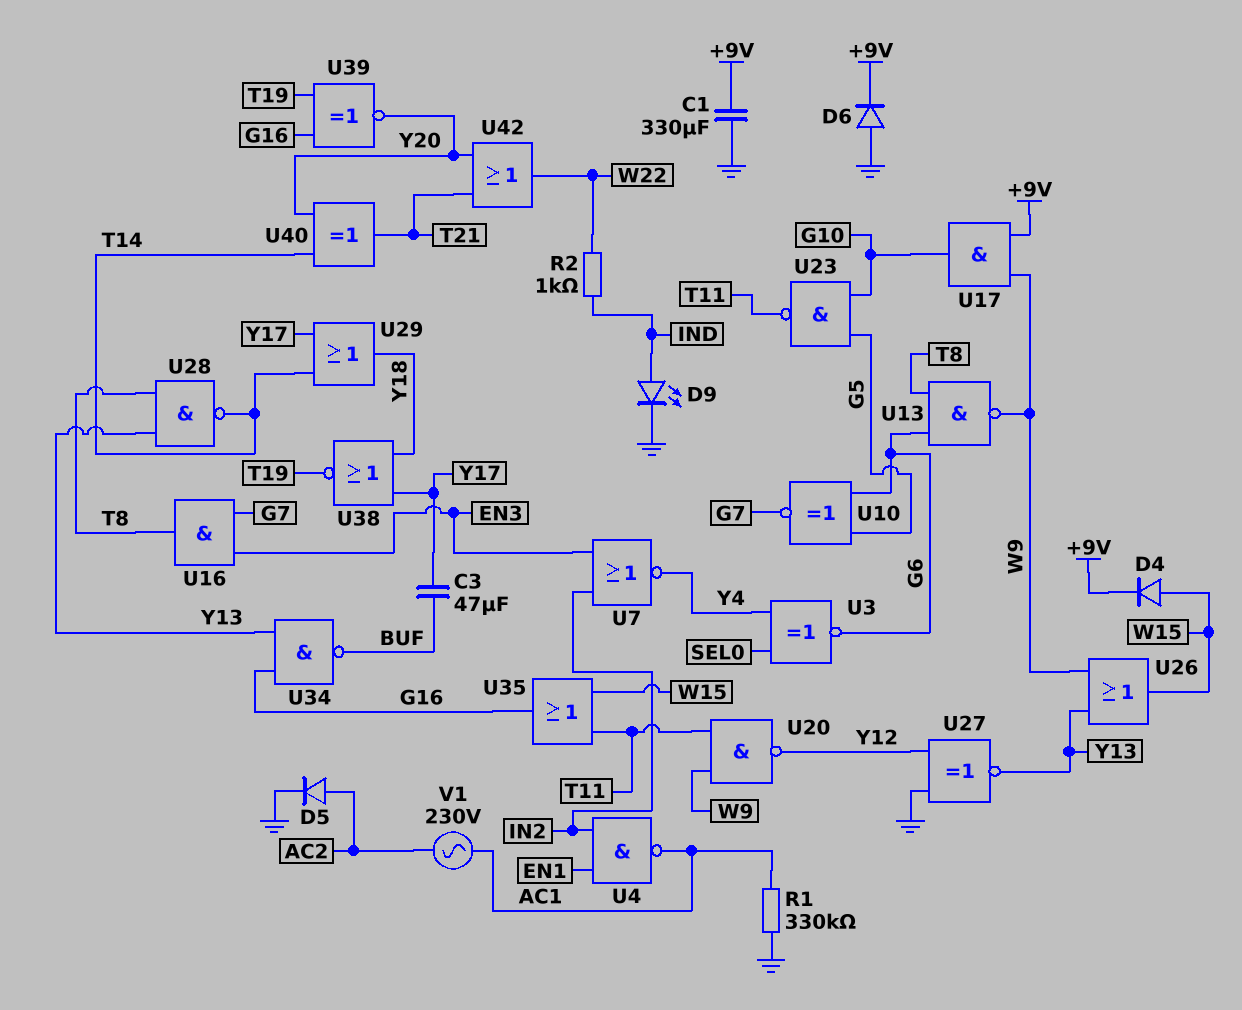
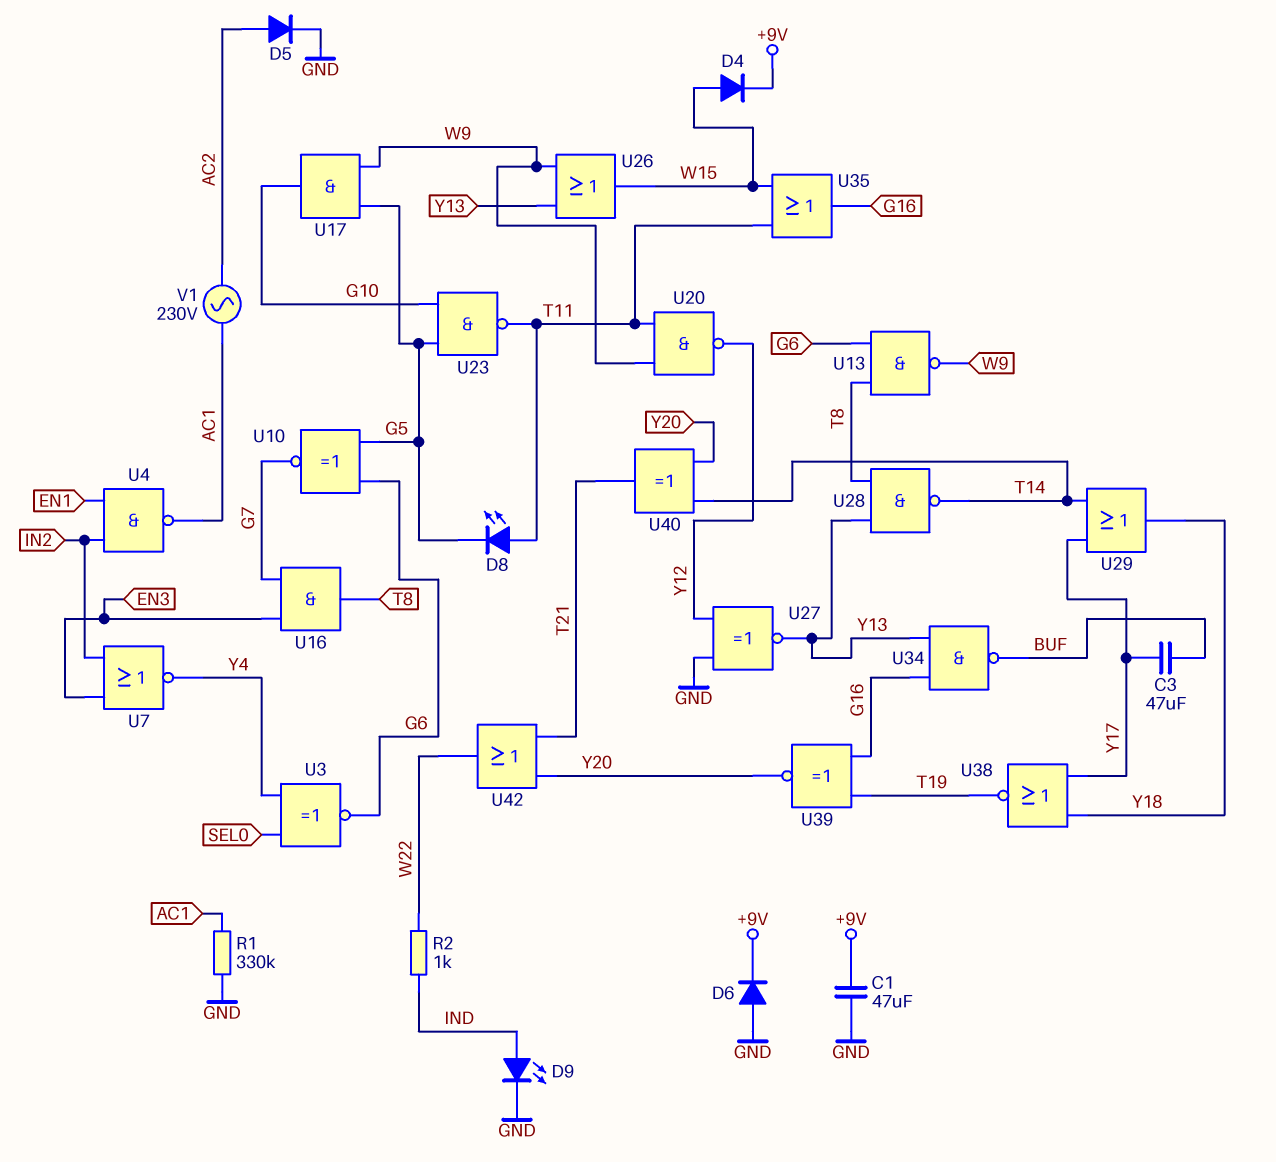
C1: 330uF (+9V, GND) -> 47uF (+9V, GND)
D8: none -> LED (A T11, K G5)
U17: AND (in +9V, in W9, out G10) -> AND (in G5, in W9, out G10)

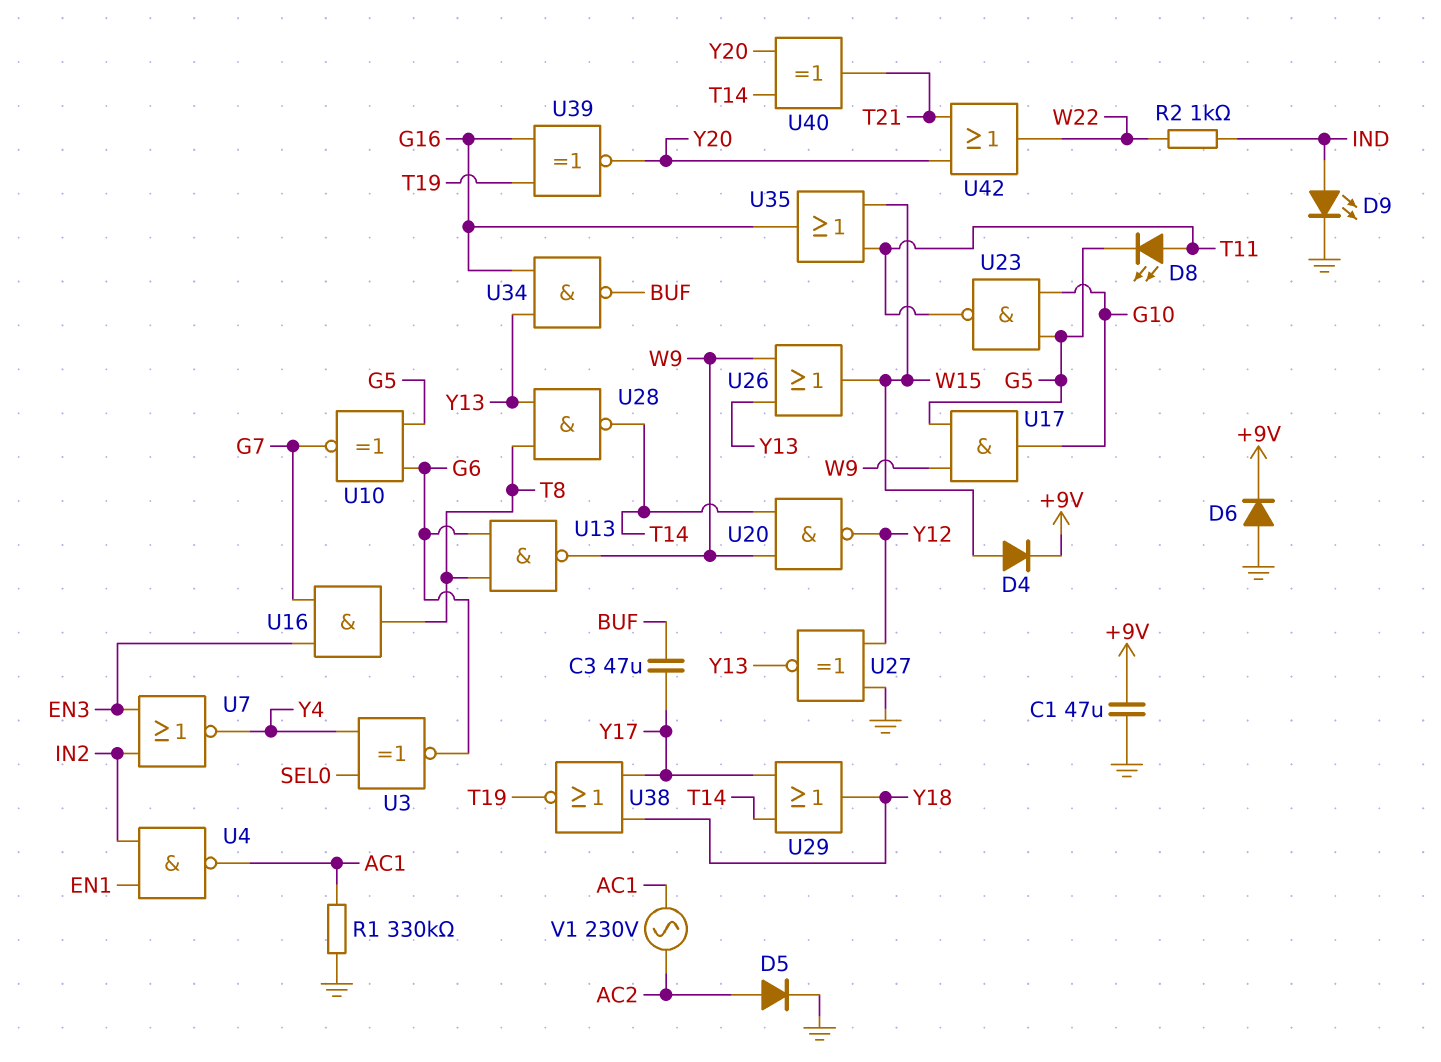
U20: NAND (in T11, in W9, out Y12) -> NAND (in T14, in W9, out Y12)

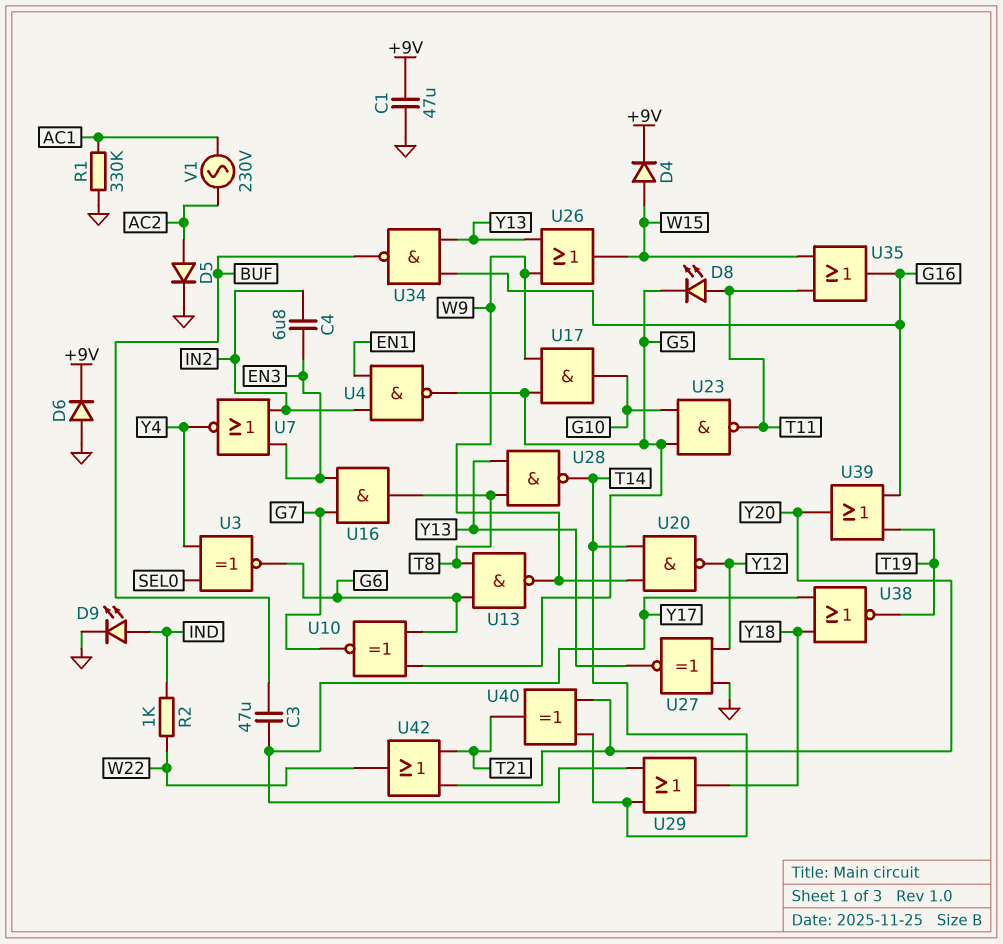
C4: none -> 6.8uF (EN3, IN2)
U4: NAND (in EN1, in IN2, out AC1) -> NAND (in EN1, in IN2, out G5)
U39: XNOR (in G16, in T19, out Y20) -> OR (in G16, in T19, out Y20)

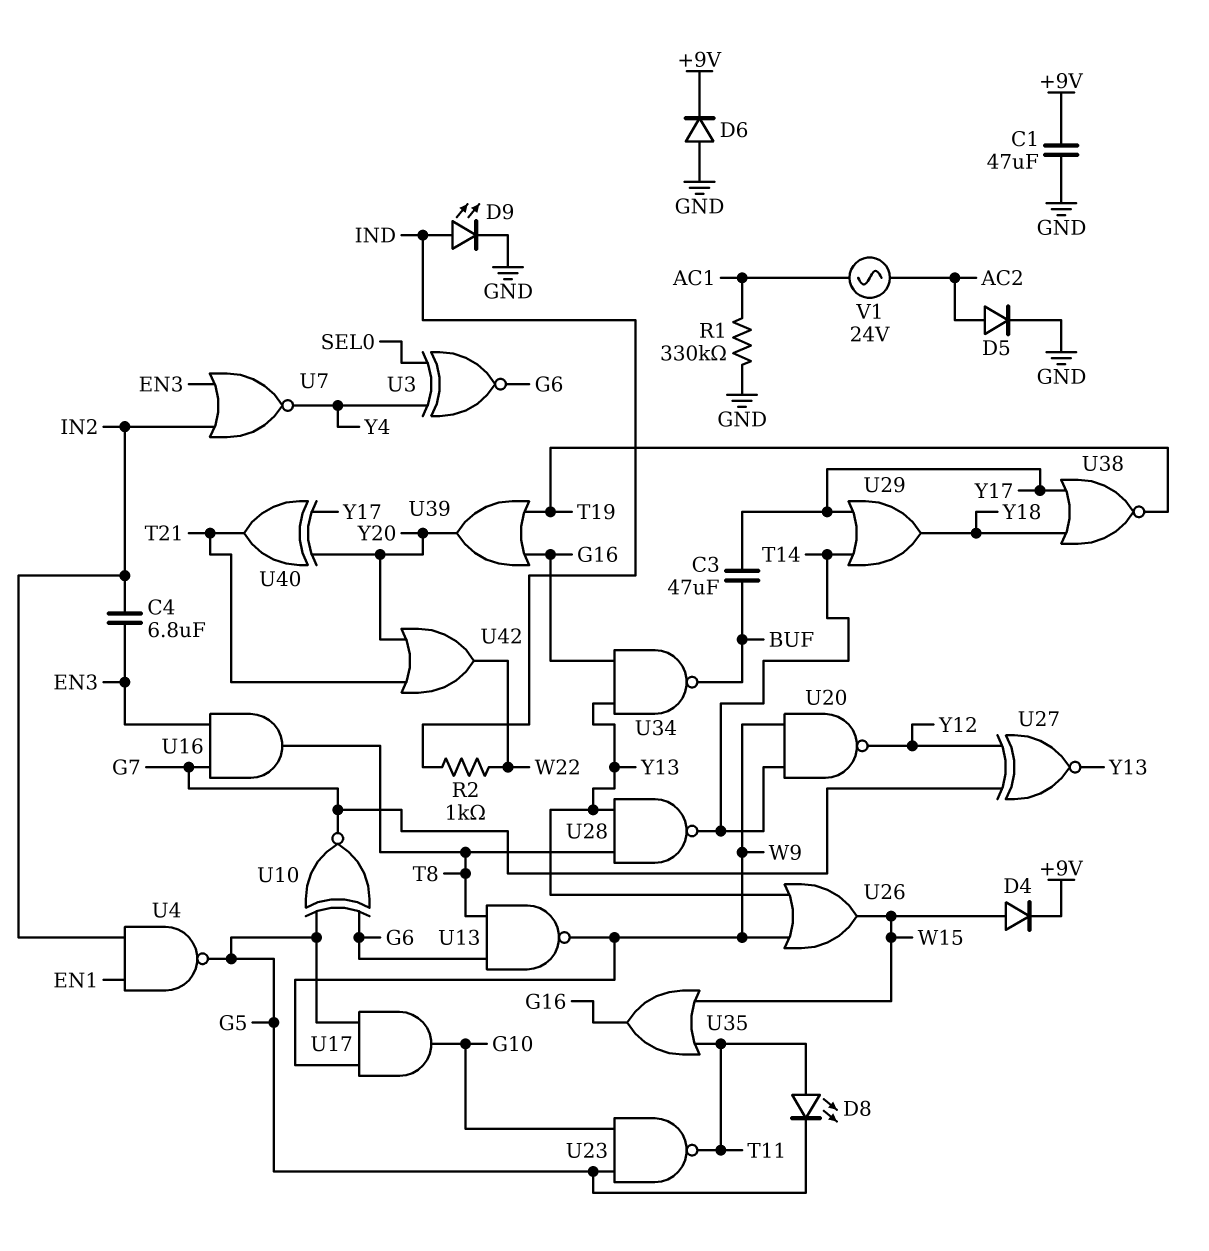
U27: XNOR (in GND, in Y12, out Y13) -> XNOR (in G7, in Y12, out Y13)
U40: XOR (in T14, in Y20, out T21) -> XOR (in Y17, in Y20, out T21)
V1: AC 230V (AC1, AC2) -> AC 24V (AC1, AC2)

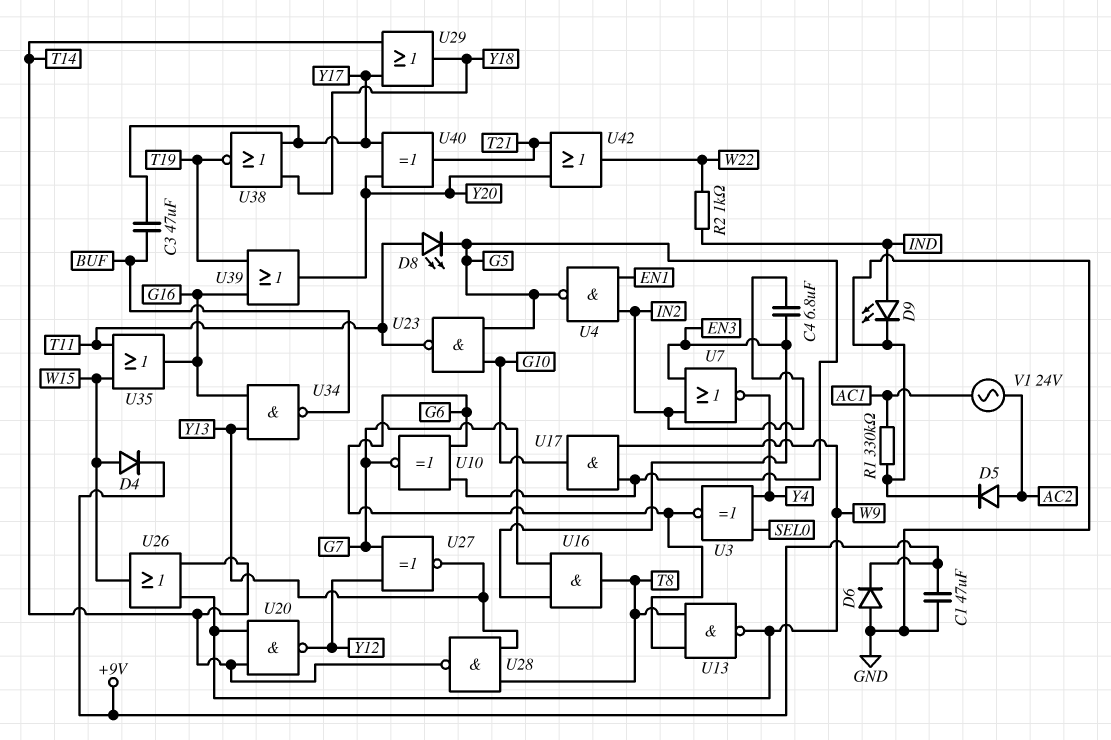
U26: OR (in W9, in Y13, out W15) -> OR (in T14, in W9, out W15)

